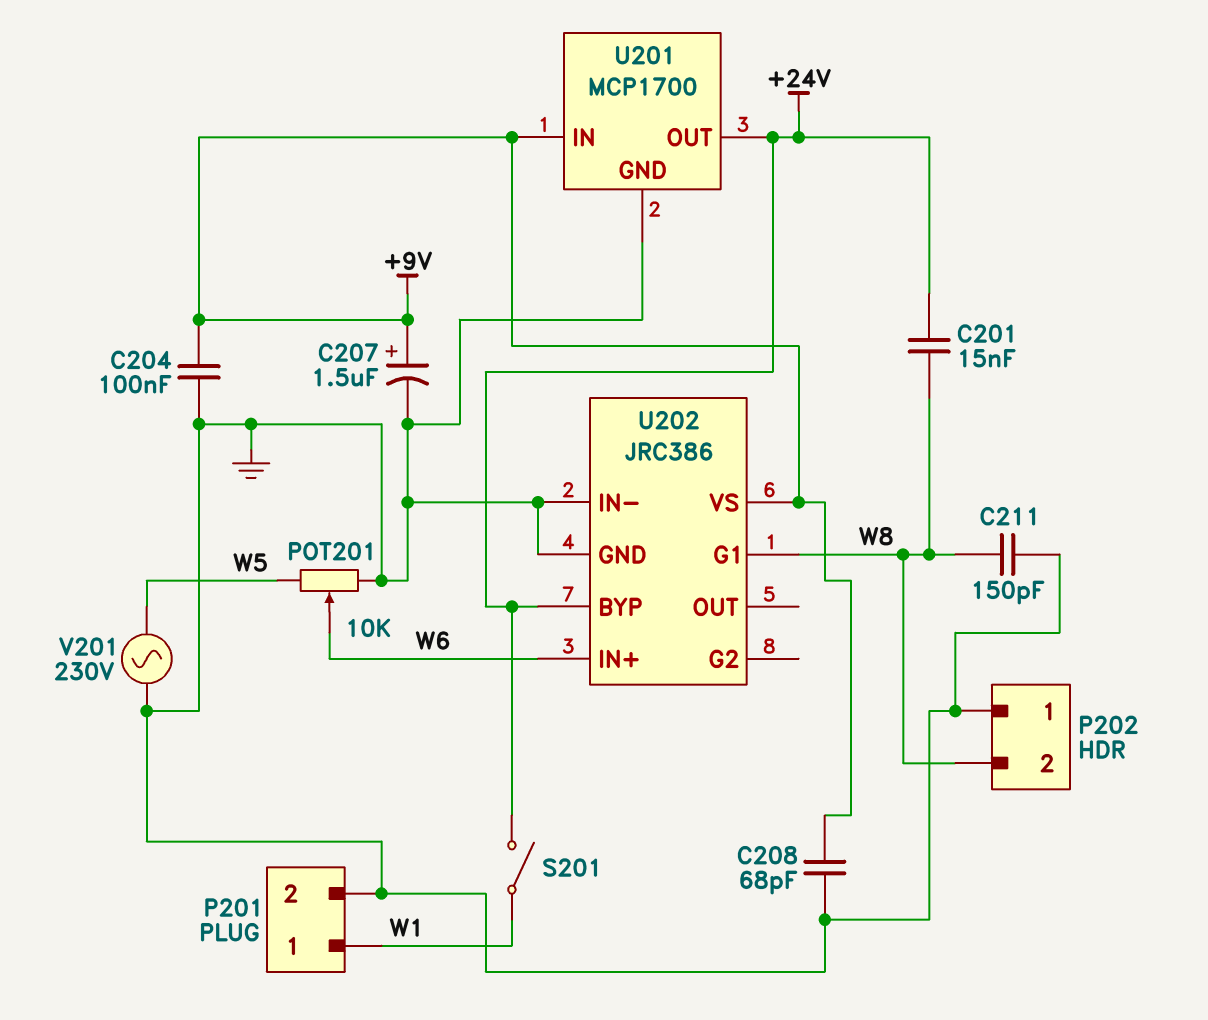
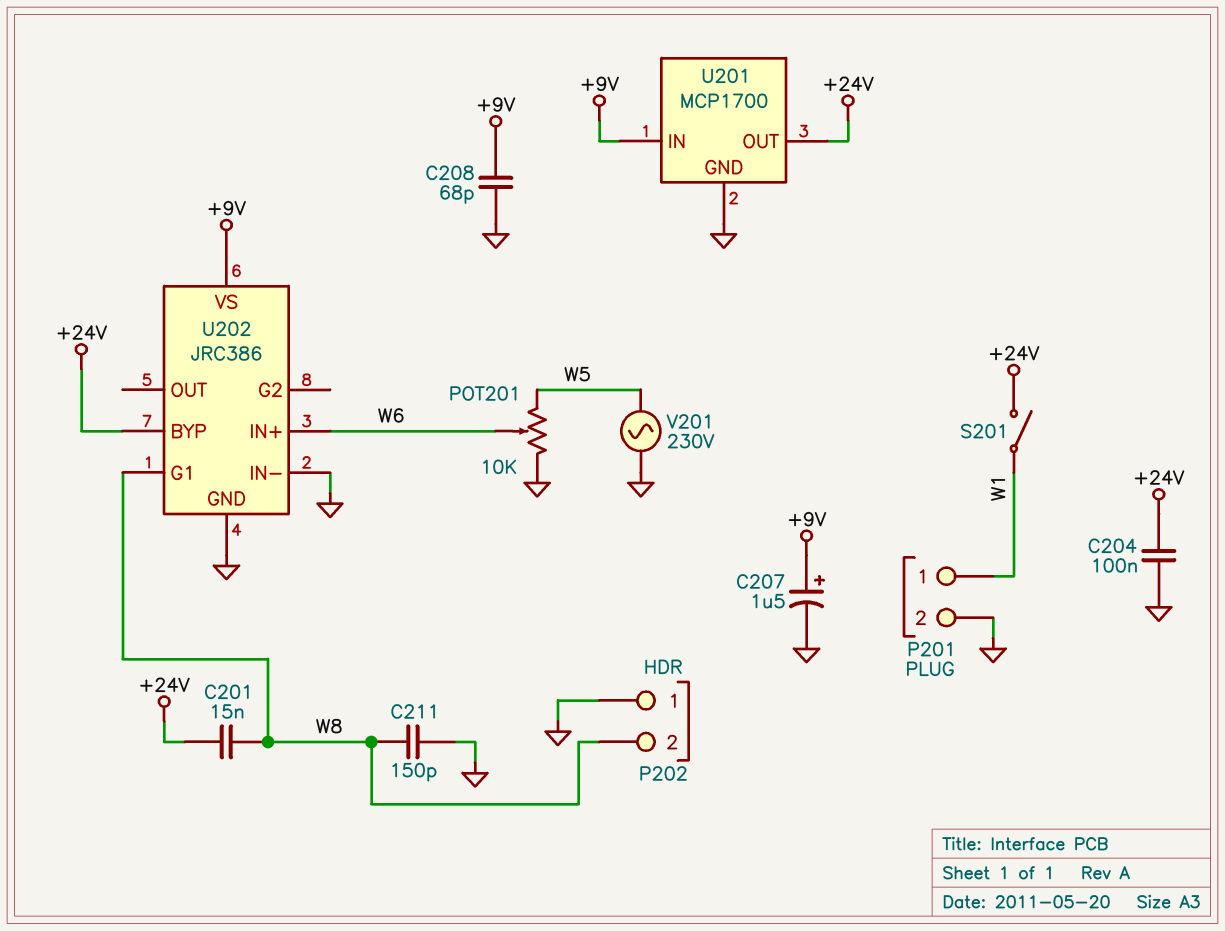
C204: 100nF (+9V, GND) -> 100nF (+24V, GND)

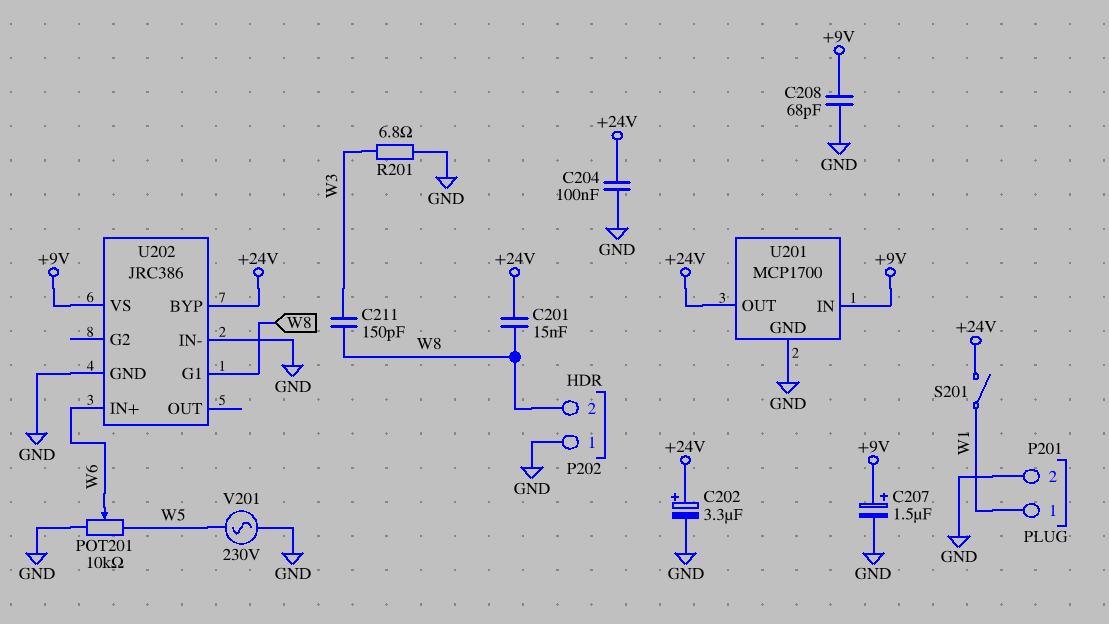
C202: none -> 3.3uF (plus +24V, minus GND)
C211: 150pF (GND, W8) -> 150pF (W3, W8)
R201: none -> 6.8 (GND, W3)

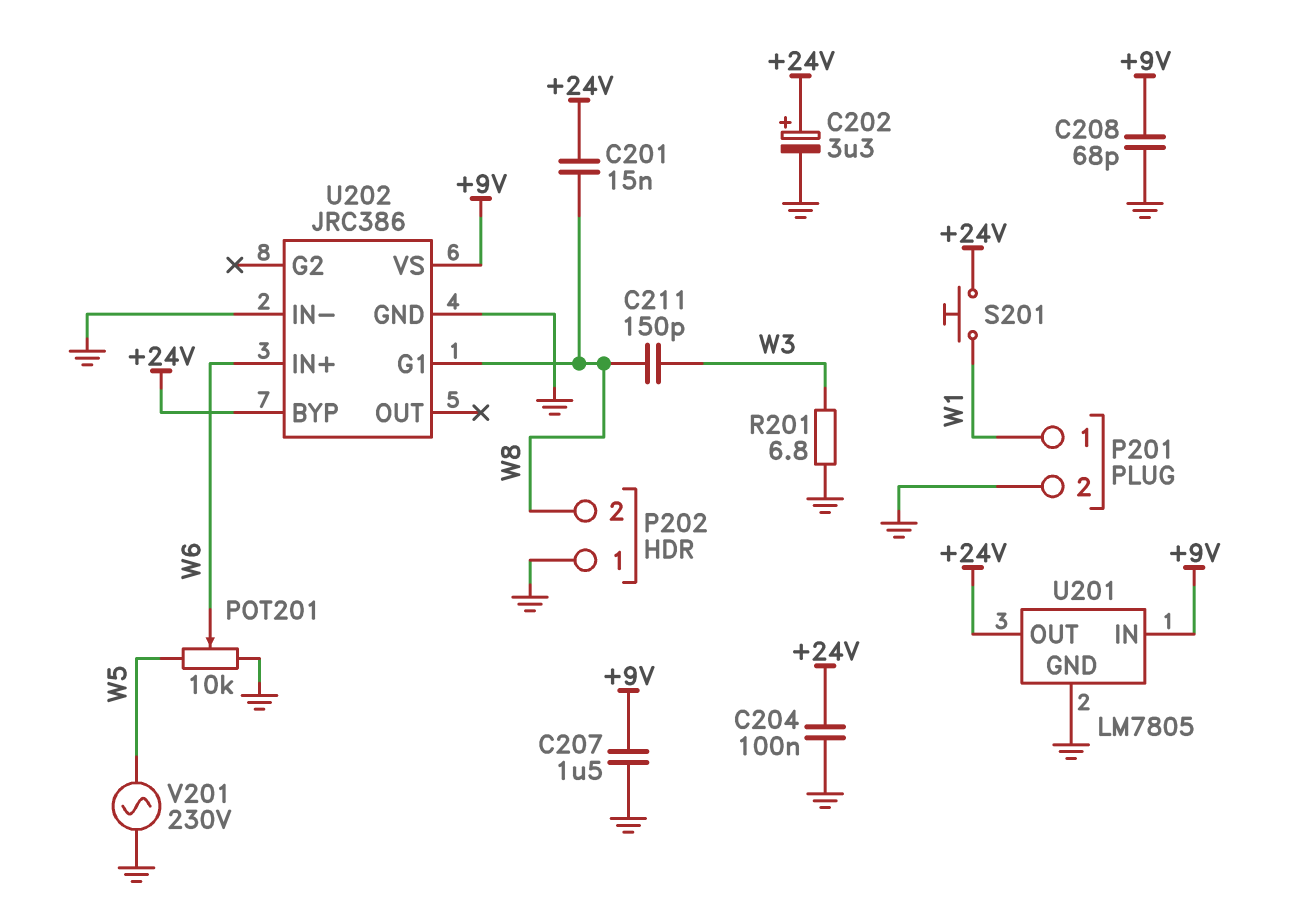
C207: 1.5uF (plus +9V, minus GND) -> 1.5uF (+9V, GND)
S201: switch (+24V, W1) -> button (+24V, W1)
U201: MCP1700 -> LM7805

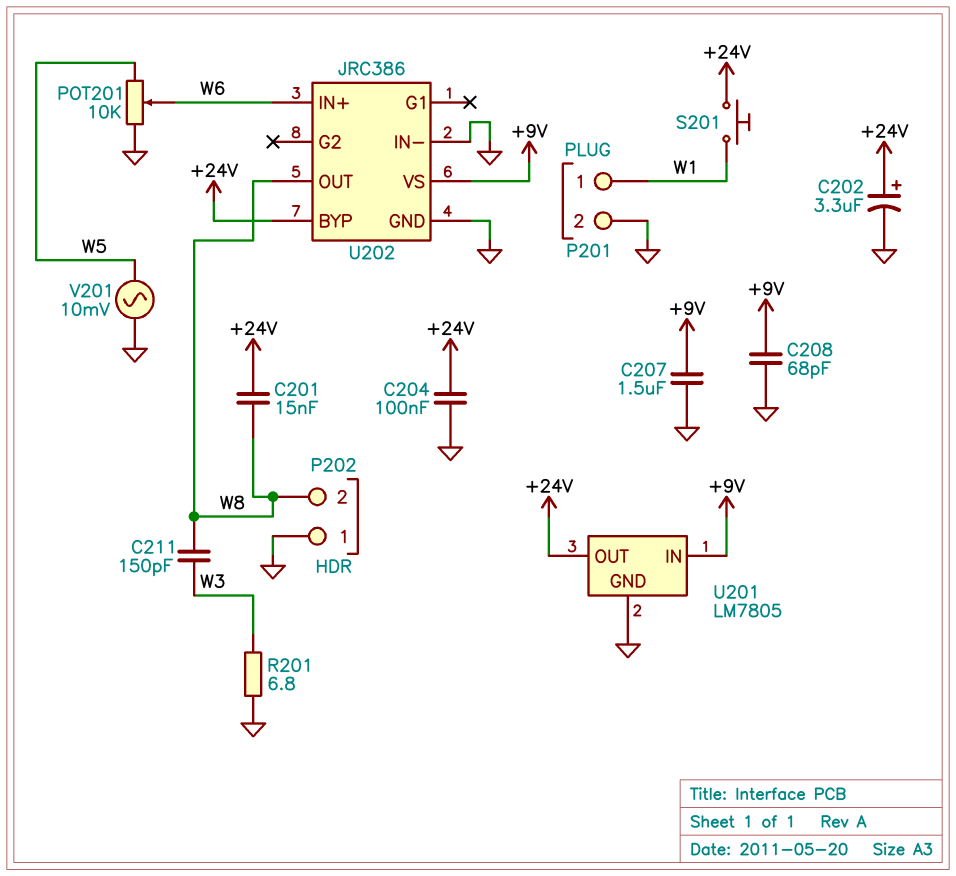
U202 pin G1: W8 -> none
U202 pin OUT: none -> W8
V201: AC 230V (GND, W5) -> AC 10mV (GND, W5)

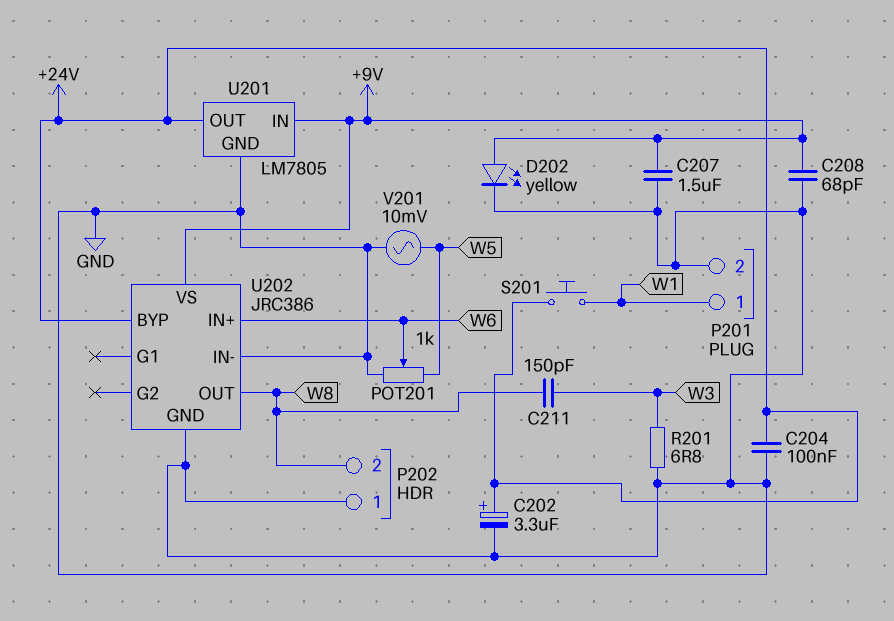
C201: 15nF (+24V, W8) -> none
D202: none -> LED yellow (A +9V, K GND)
POT201: 10k (GND, W5, wiper W6) -> 1k (GND, W5, wiper W6)

